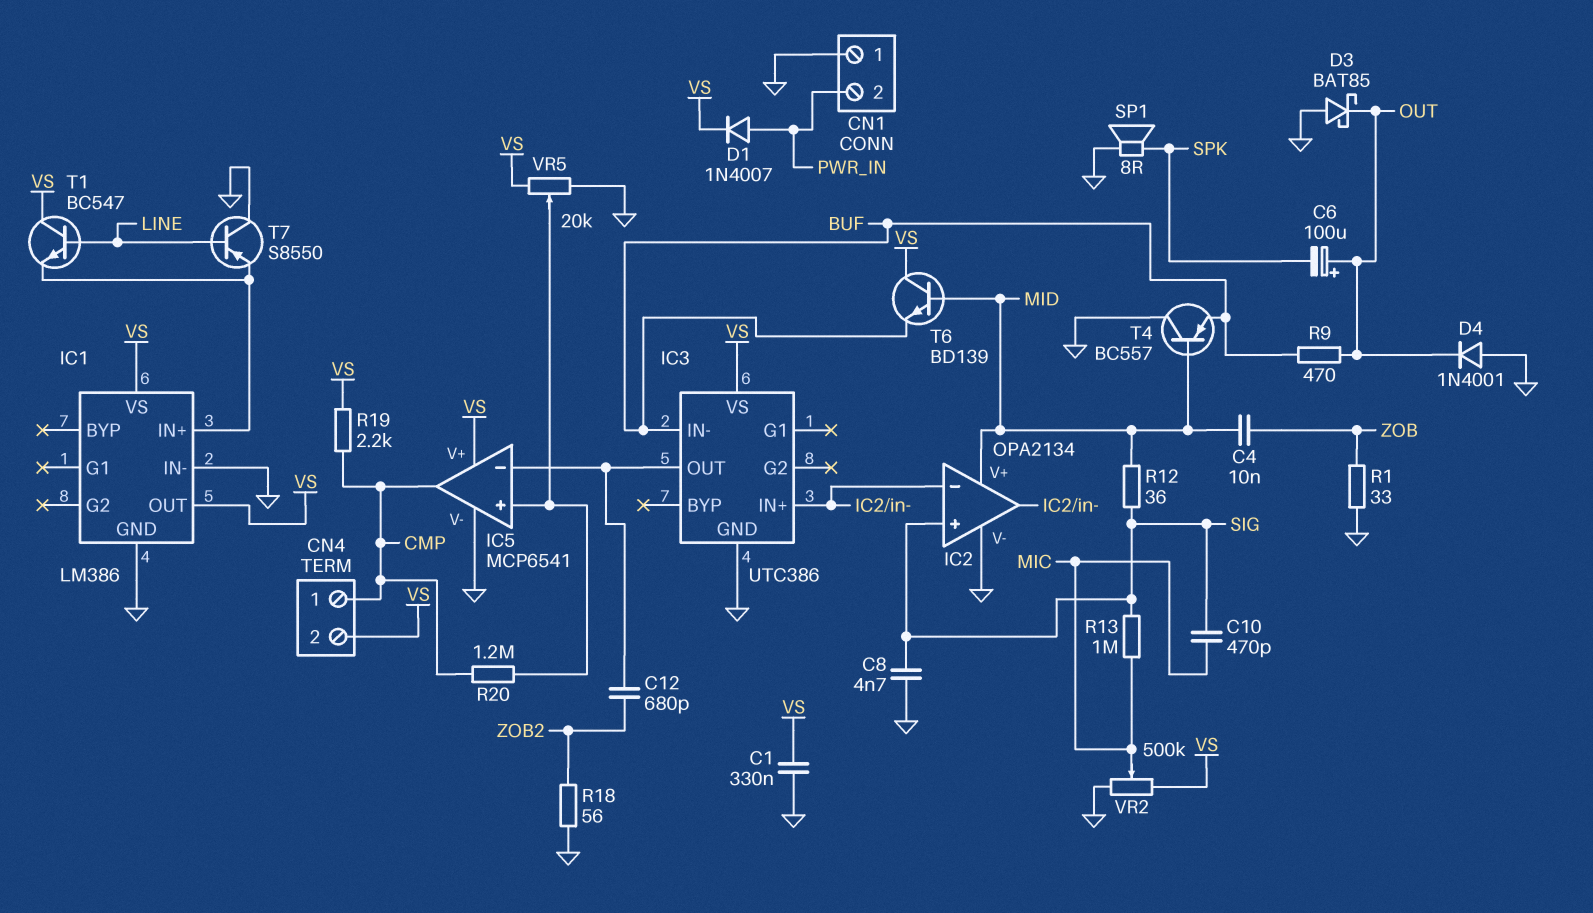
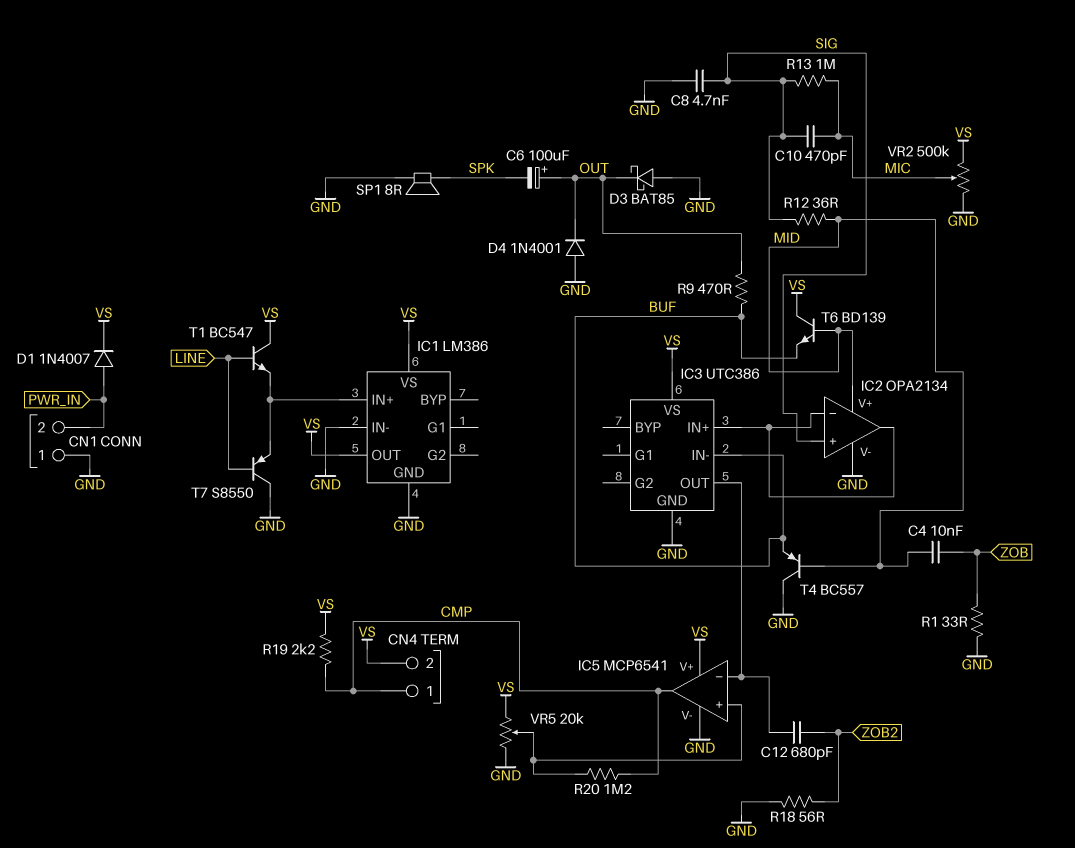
C1: 330nF (GND, VS) -> none

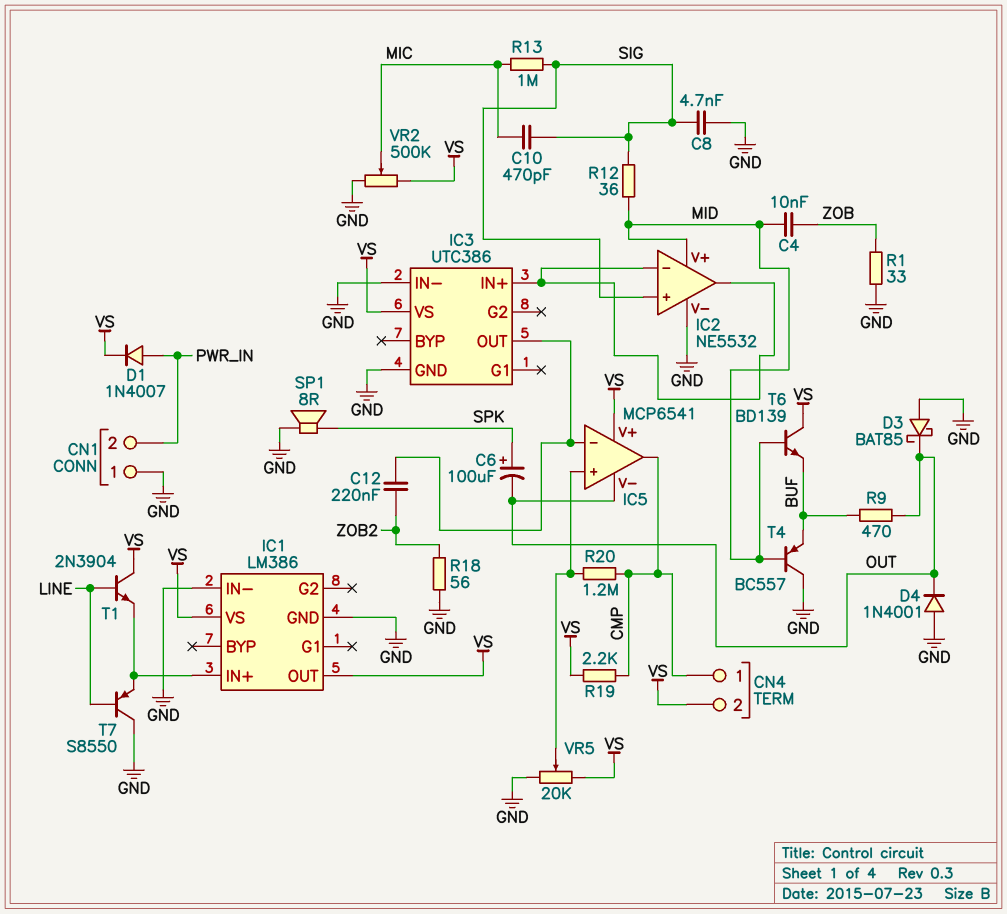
C6: 100uF (plus OUT, minus SPK) -> 100uF (plus SPK, minus OUT)
C12: 680pF (IC3/OUT, ZOB2) -> 220nF (IC3/OUT, ZOB2)
IC2: OPA2134 -> NE5532
IC3 pin IN-: BUF -> GND
IC5 pin V-: GND -> OUT
T1: NPN BC547 (B LINE, C VS, E IC1/IN+) -> NPN 2N3904 (B LINE, C VS, E IC1/IN+)

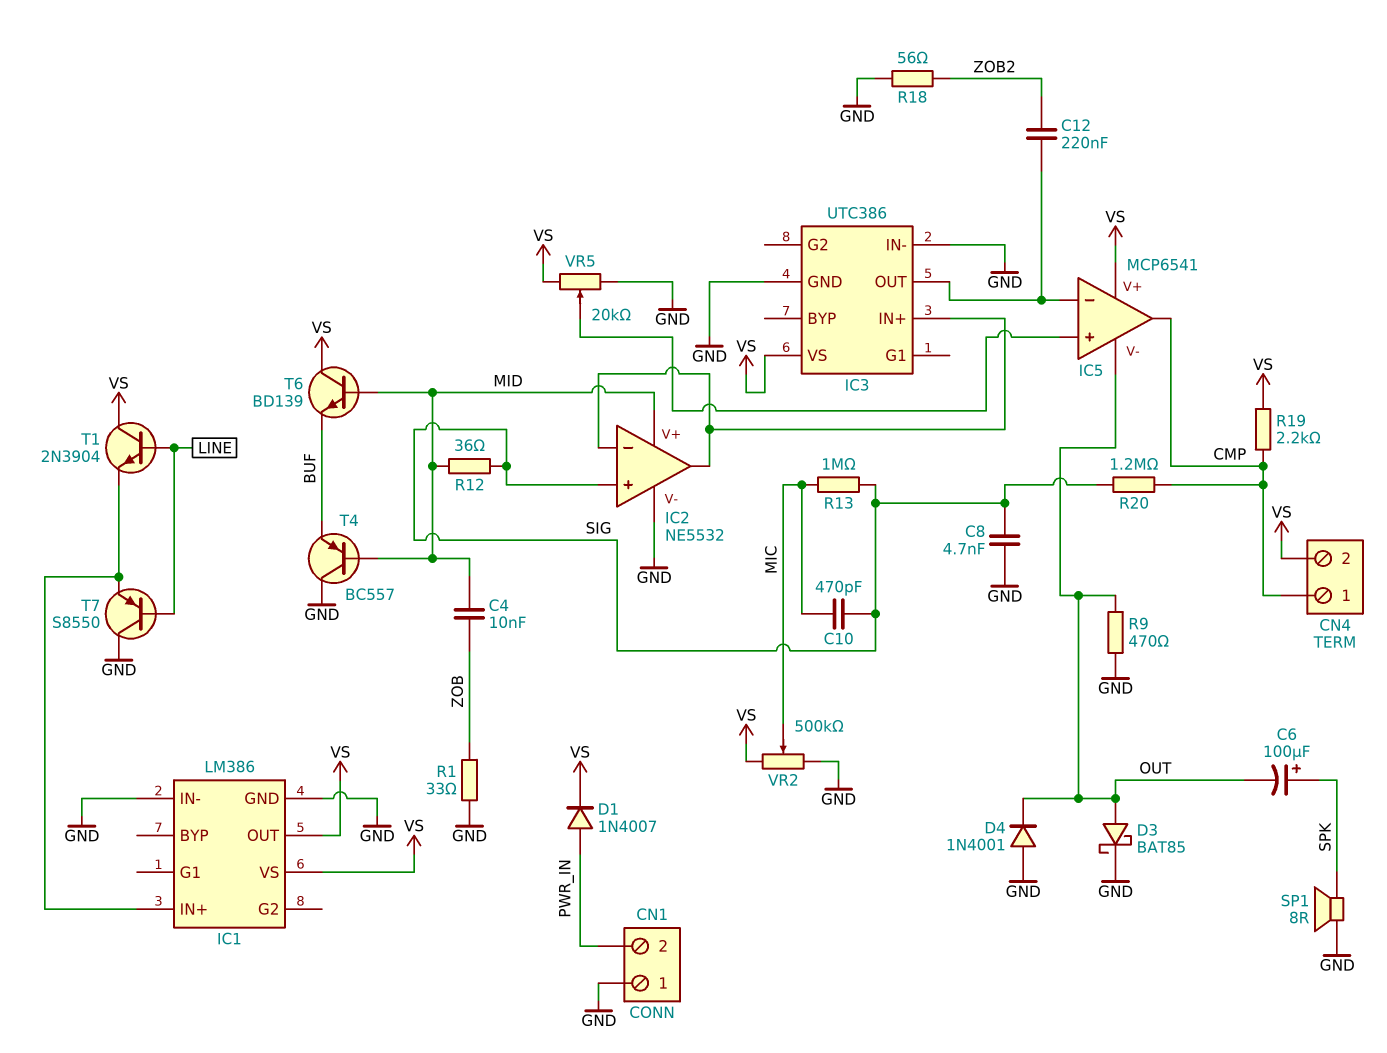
D3: schottky BAT85 (A GND, K OUT) -> schottky BAT85 (A OUT, K GND)
R9: 470 (BUF, OUT) -> 470 (GND, OUT)
R20: 1.2M (CMP, IC5/in+) -> 1.2M (CMP, SIG)

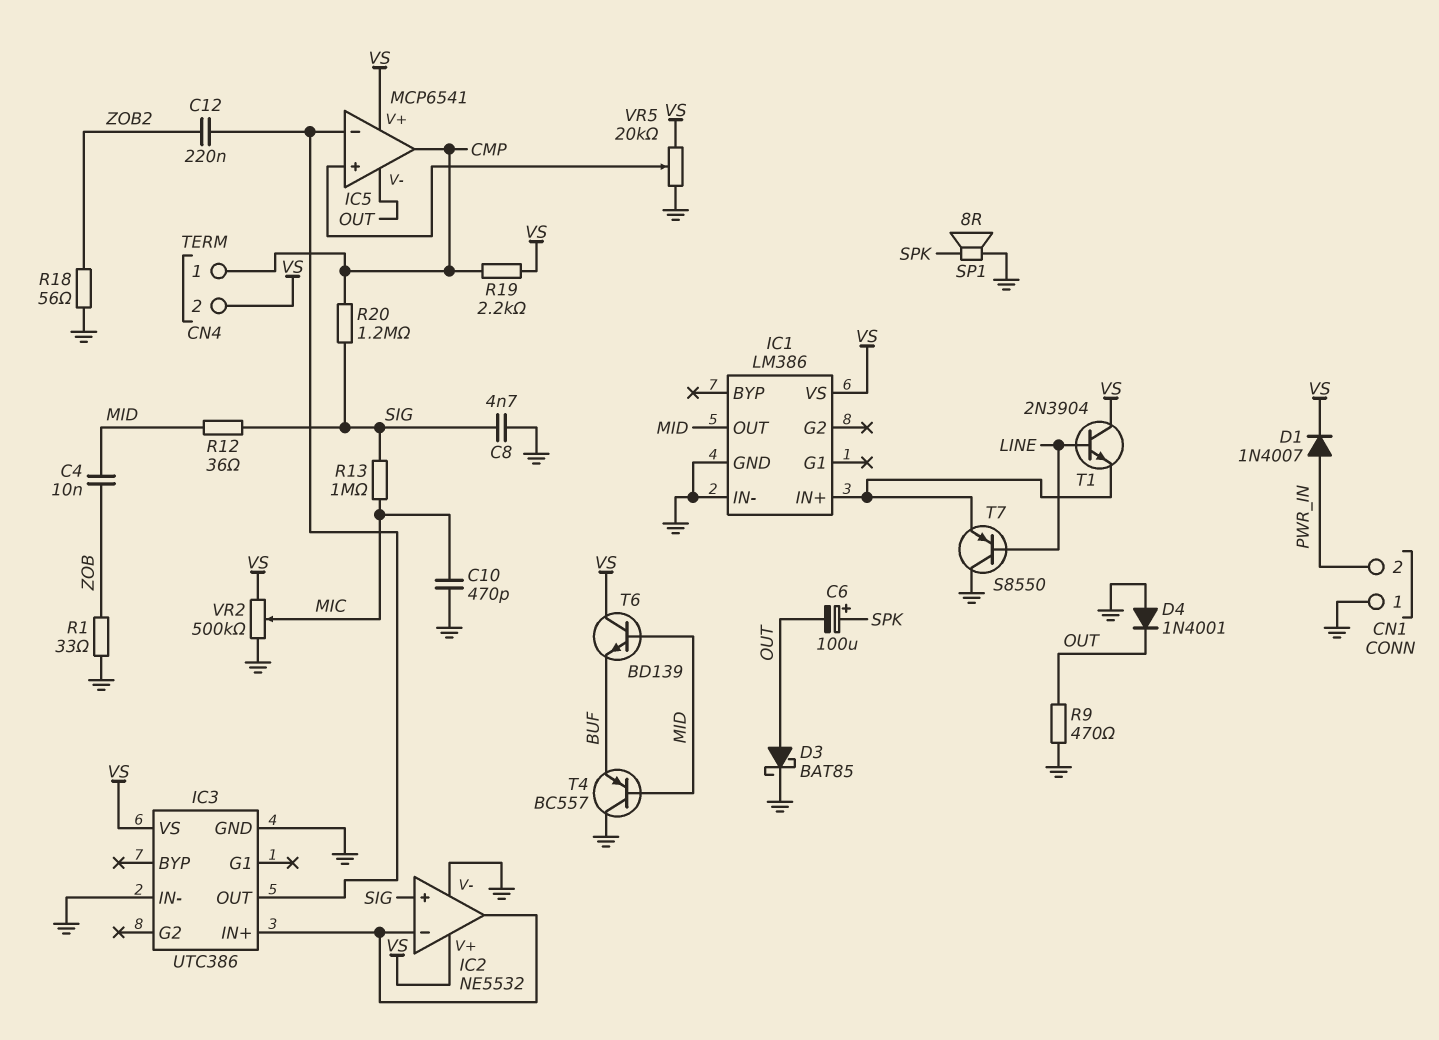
C10: 470pF (MIC, SIG) -> 470pF (GND, MIC)
IC1 pin OUT: VS -> MID
IC2 pin V+: MID -> VS

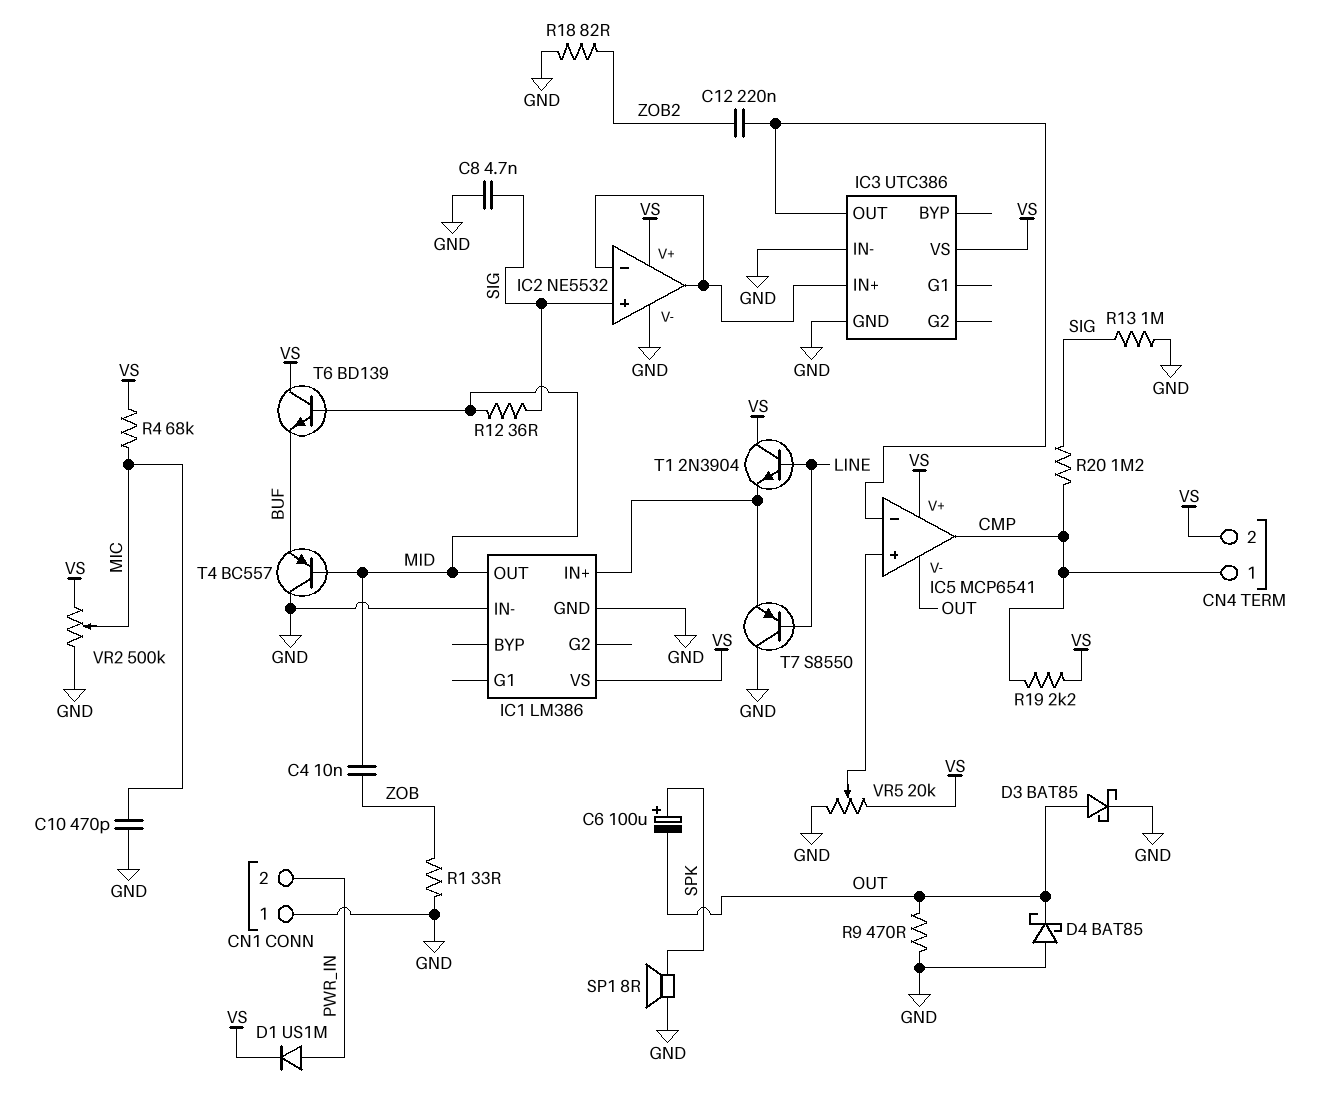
D1: diode 1N4007 (A PWR_IN, K VS) -> diode US1M (A PWR_IN, K VS)
D4: diode 1N4001 (A GND, K OUT) -> schottky BAT85 (A GND, K OUT)
R4: none -> 68k (MIC, VS)
R13: 1M (MIC, SIG) -> 1M (GND, SIG)
R18: 56 (GND, ZOB2) -> 82 (GND, ZOB2)

